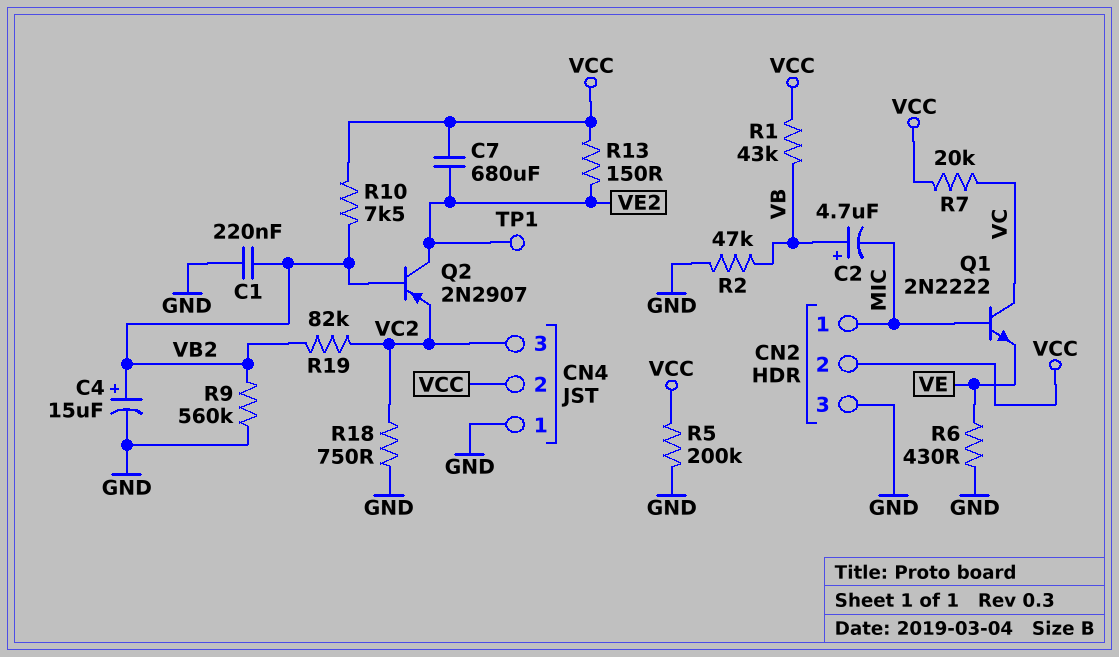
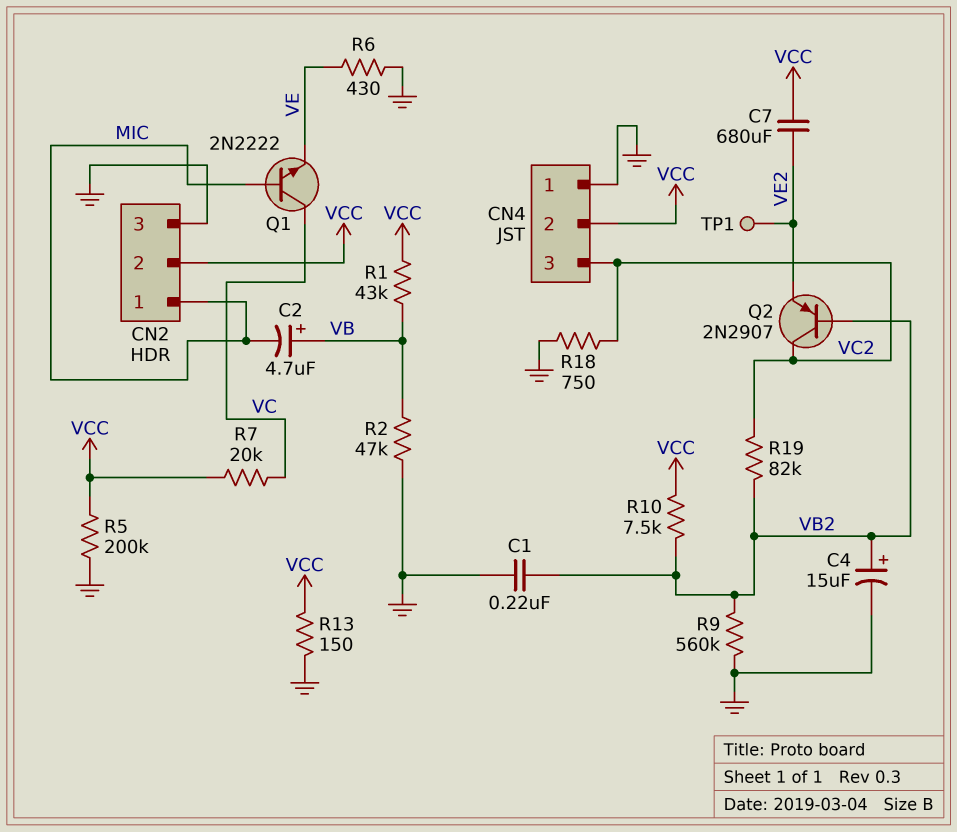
Q2: PNP 2N2907 (B VB2, C VE2, E VC2) -> PNP 2N2907 (B VB2, C VC2, E VE2)
R13: 150 (VCC, VE2) -> 150 (GND, VCC)

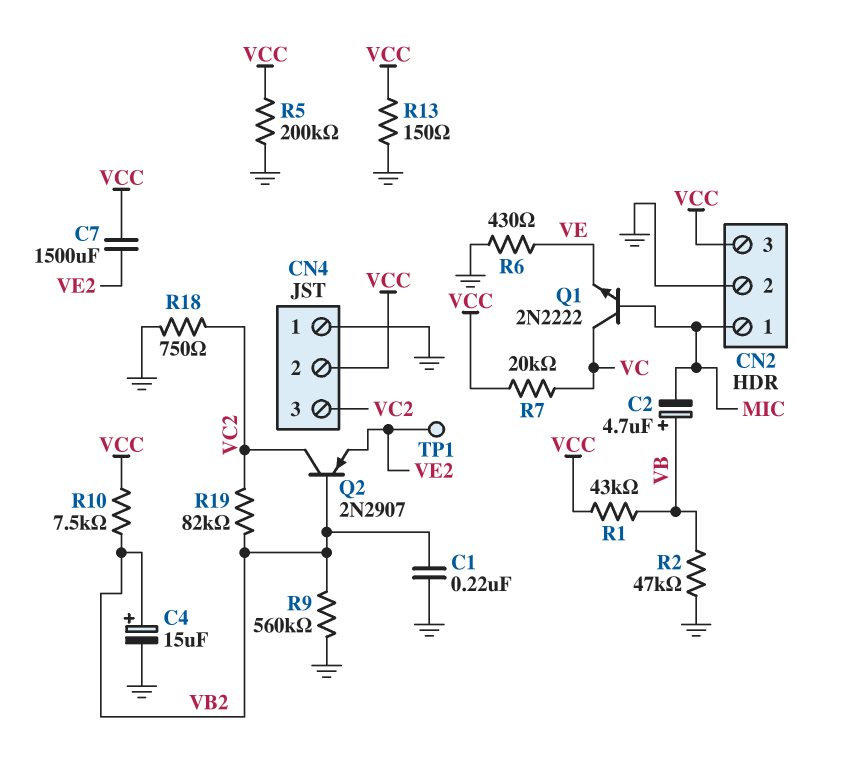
C7: 680uF (VCC, VE2) -> 1500uF (VCC, VE2)
CN2 pin 2: VCC -> GND
CN2 pin 3: GND -> VCC

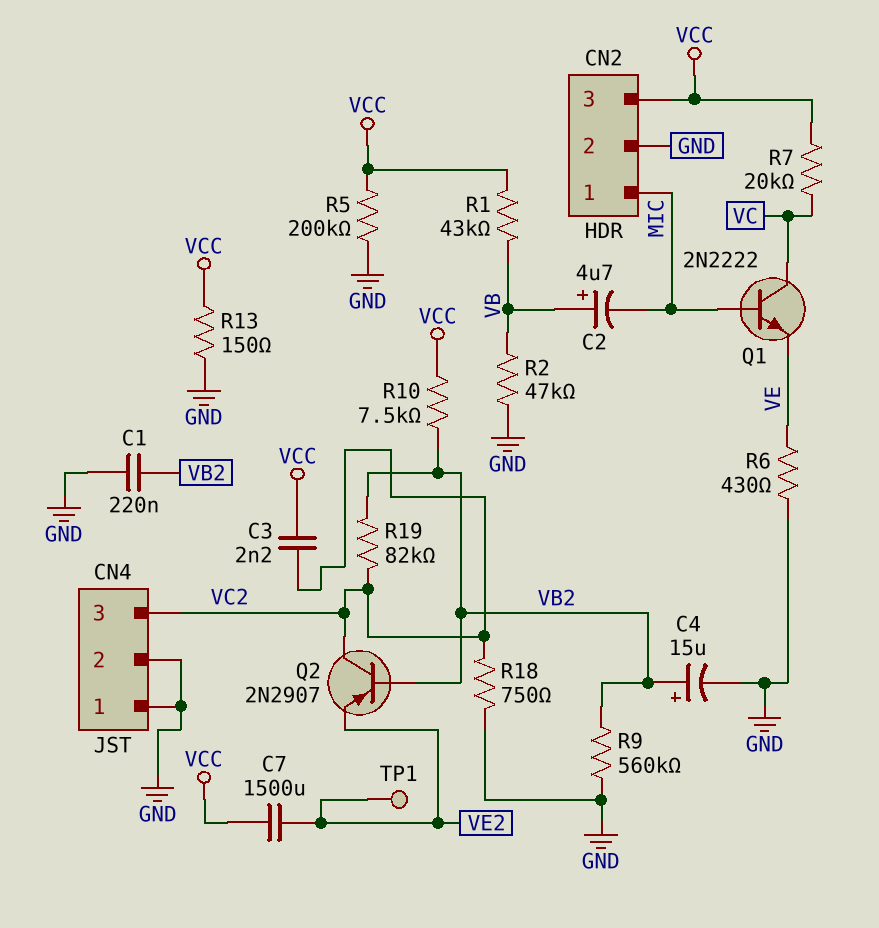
C3: none -> 2.2nF (VC2, VCC)
CN4 pin 2: VCC -> GND

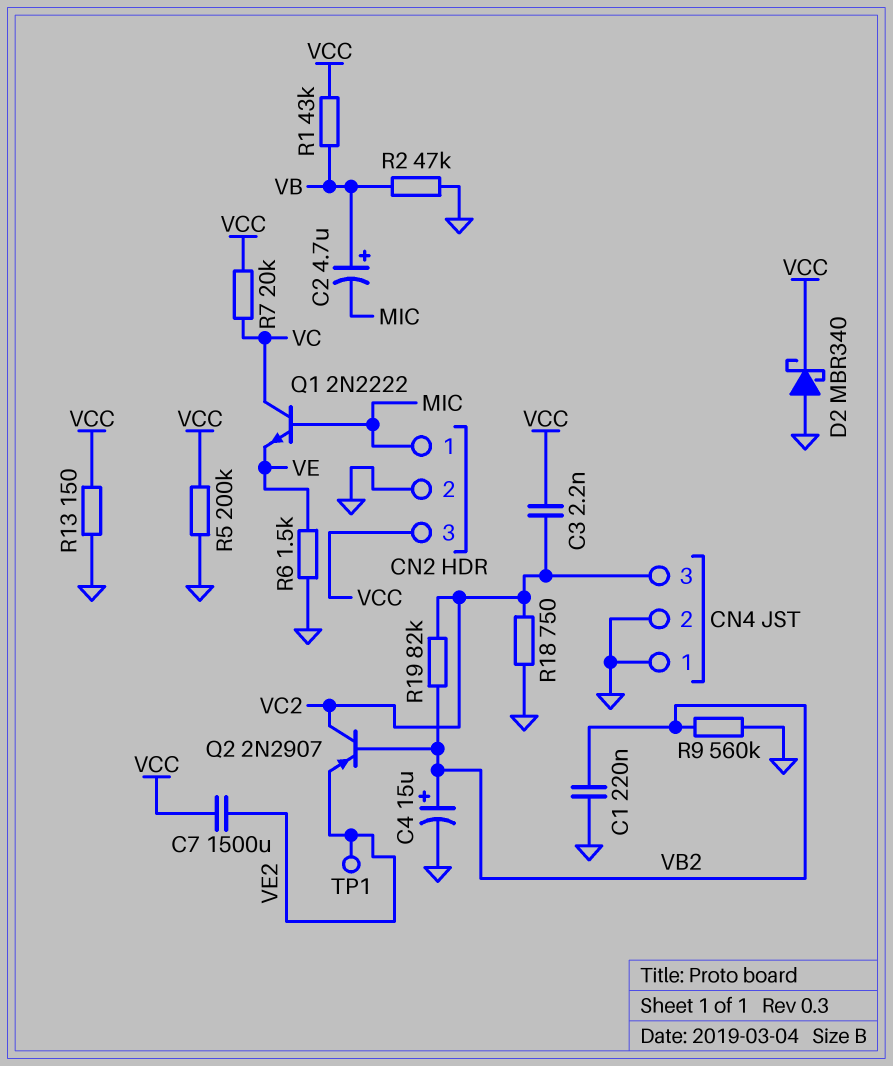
D2: none -> schottky MBR340 (A GND, K VCC)
R6: 430 (GND, VE) -> 1.5k (GND, VE)
R10: 7.5k (VB2, VCC) -> none

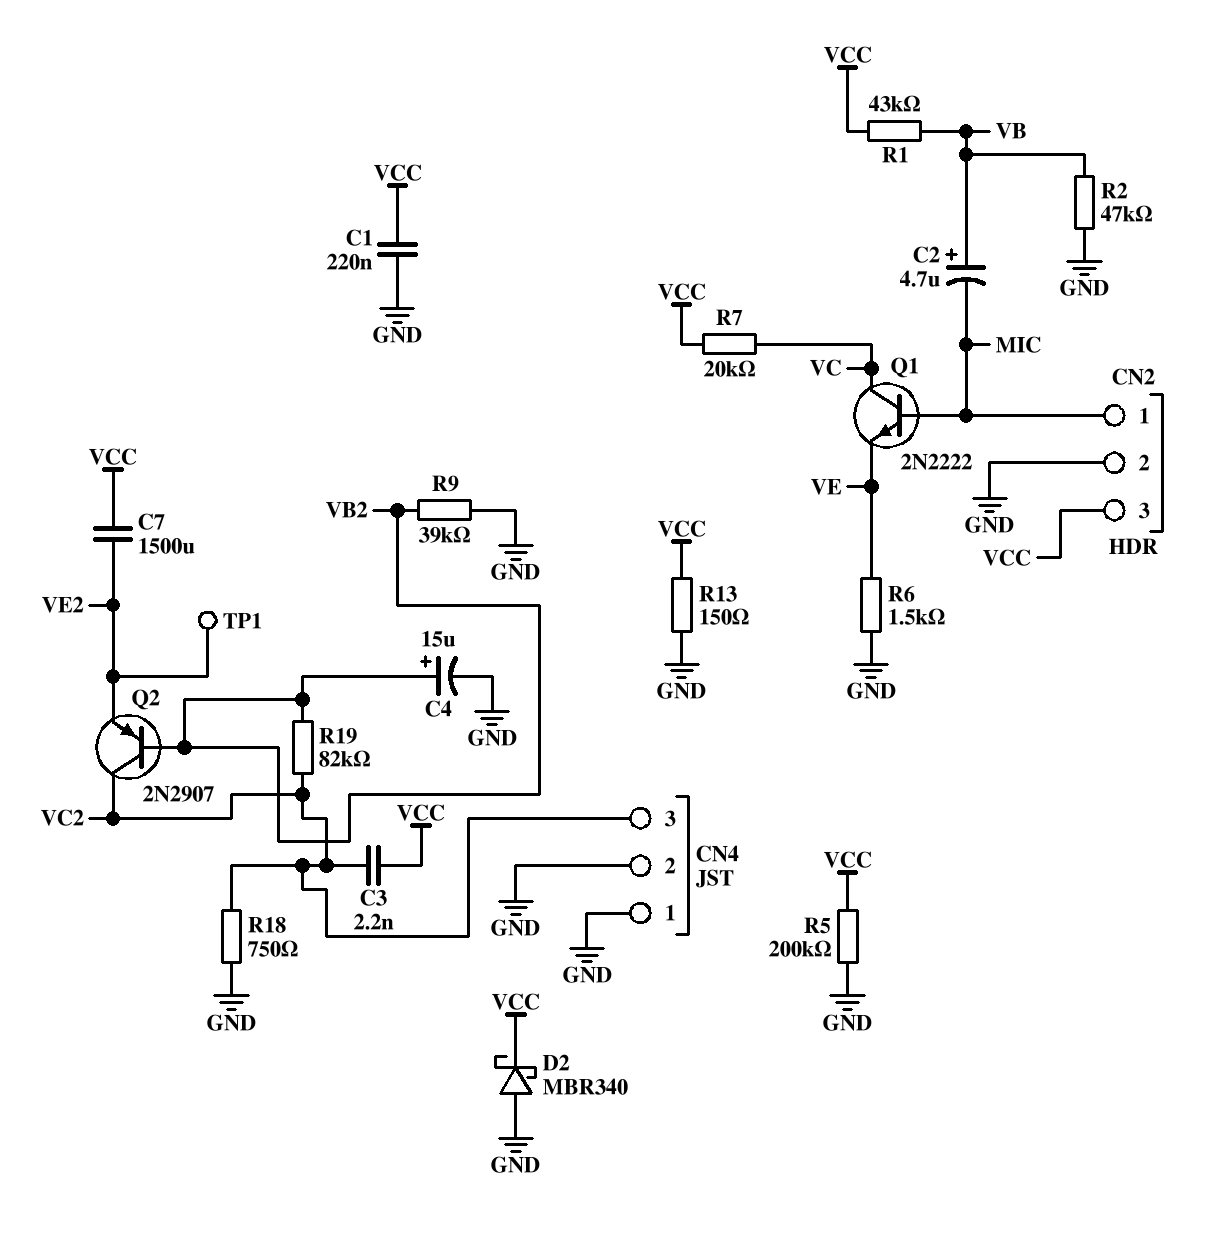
C1: 220nF (GND, VB2) -> 220nF (GND, VCC)
R9: 560k (GND, VB2) -> 39k (GND, VB2)

